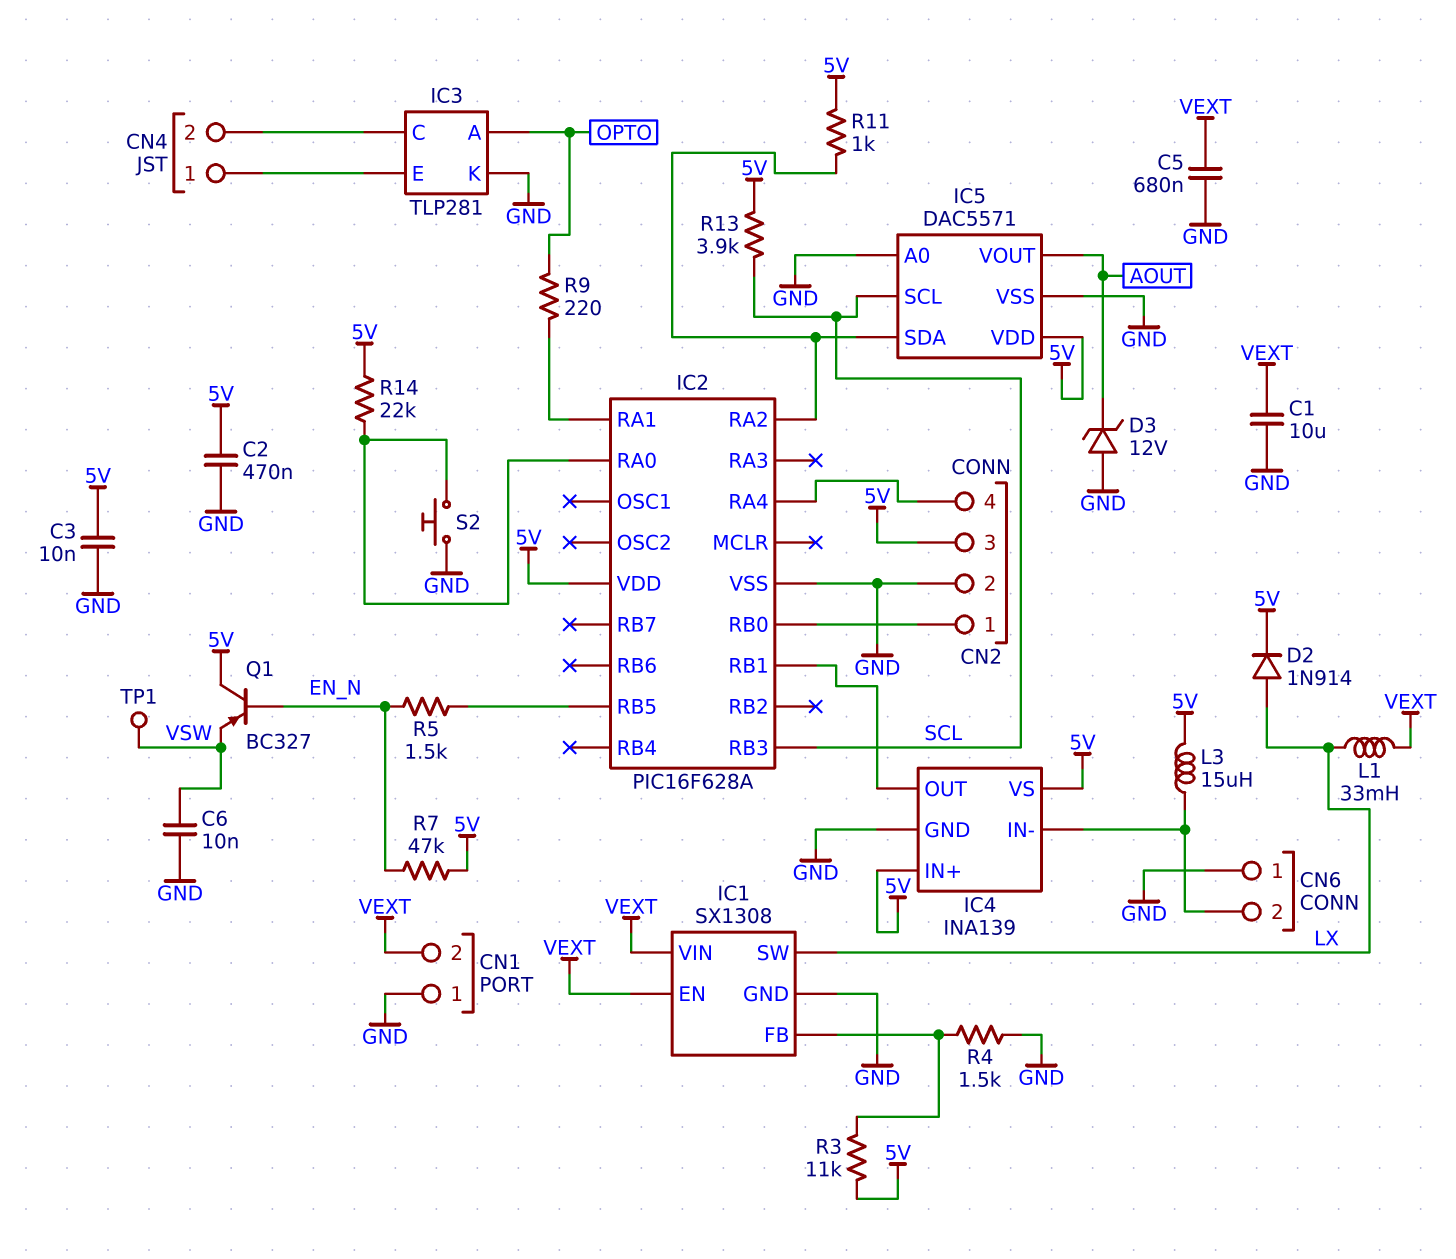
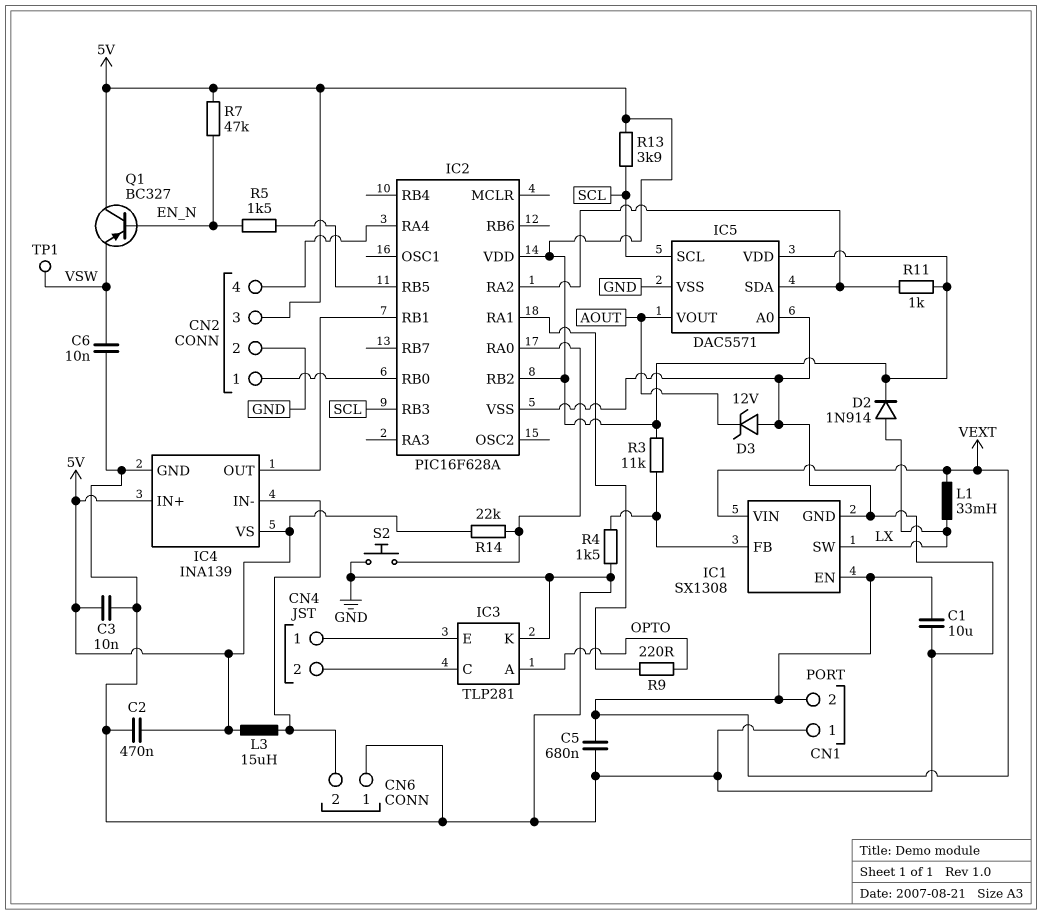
IC2 pin RB2: none -> 5V

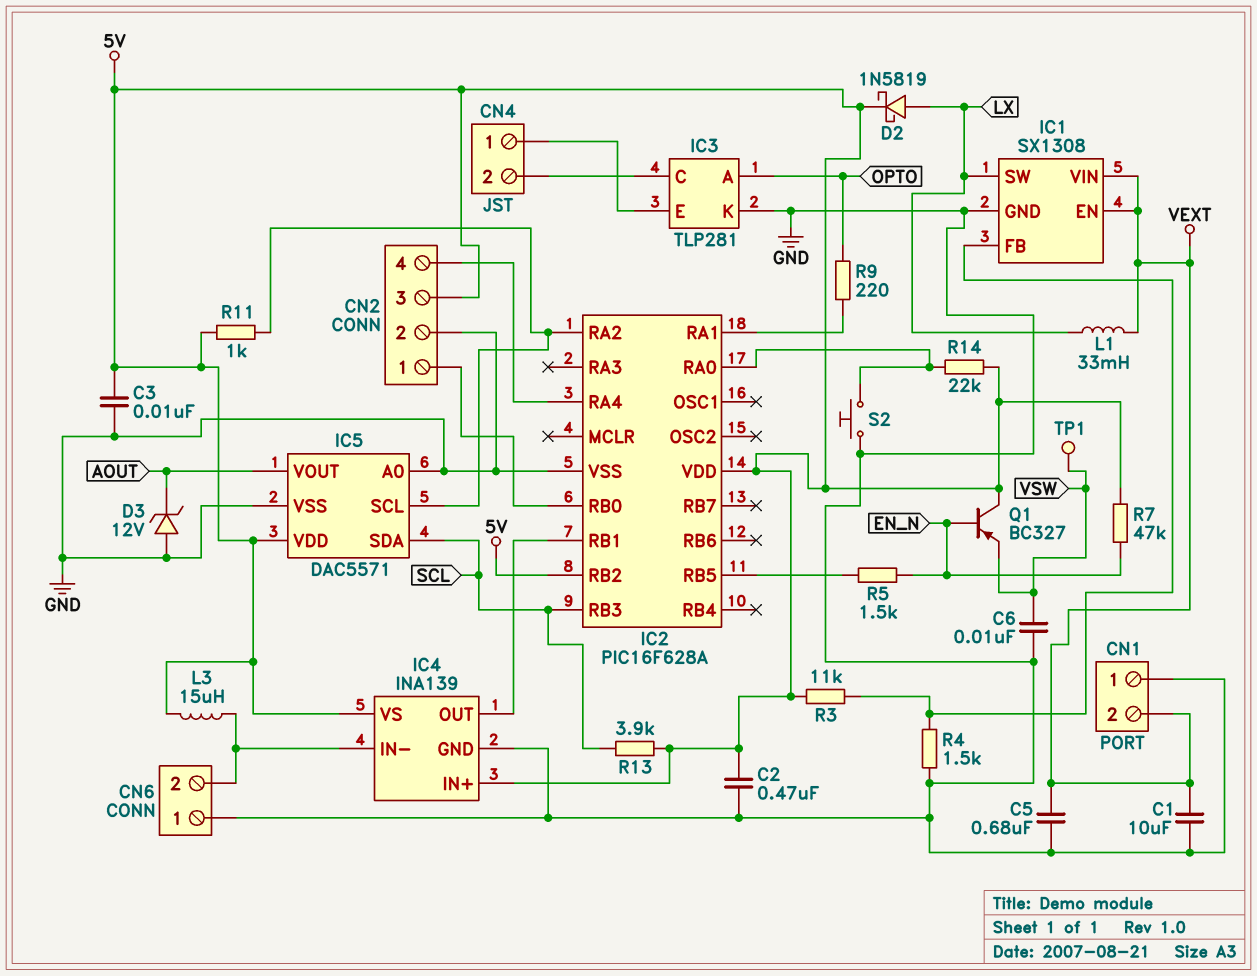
D2: diode 1N914 (A LX, K 5V) -> schottky 1N5819 (A LX, K 5V)
IC5 pin SCL: SCL -> IC2/RA2
IC5 pin SDA: IC2/RA2 -> SCL

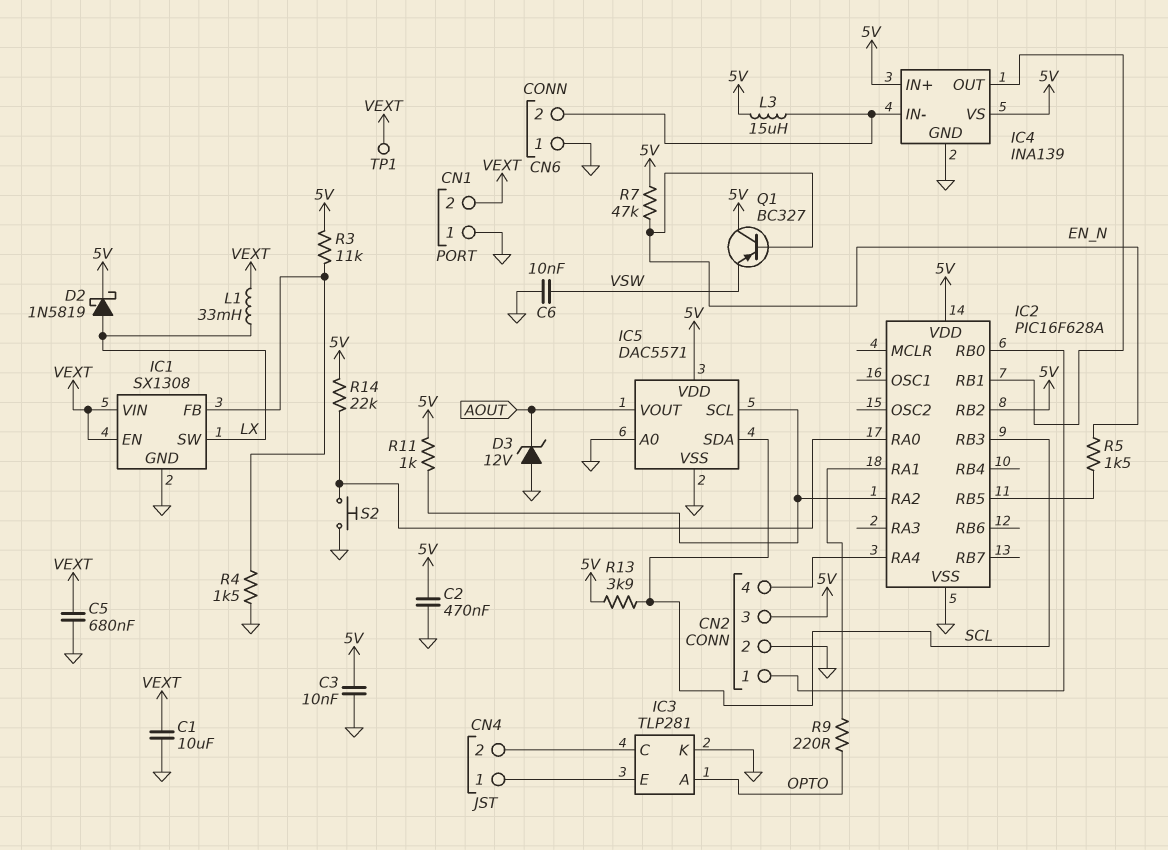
TP1: test point (VSW) -> test point (VEXT)

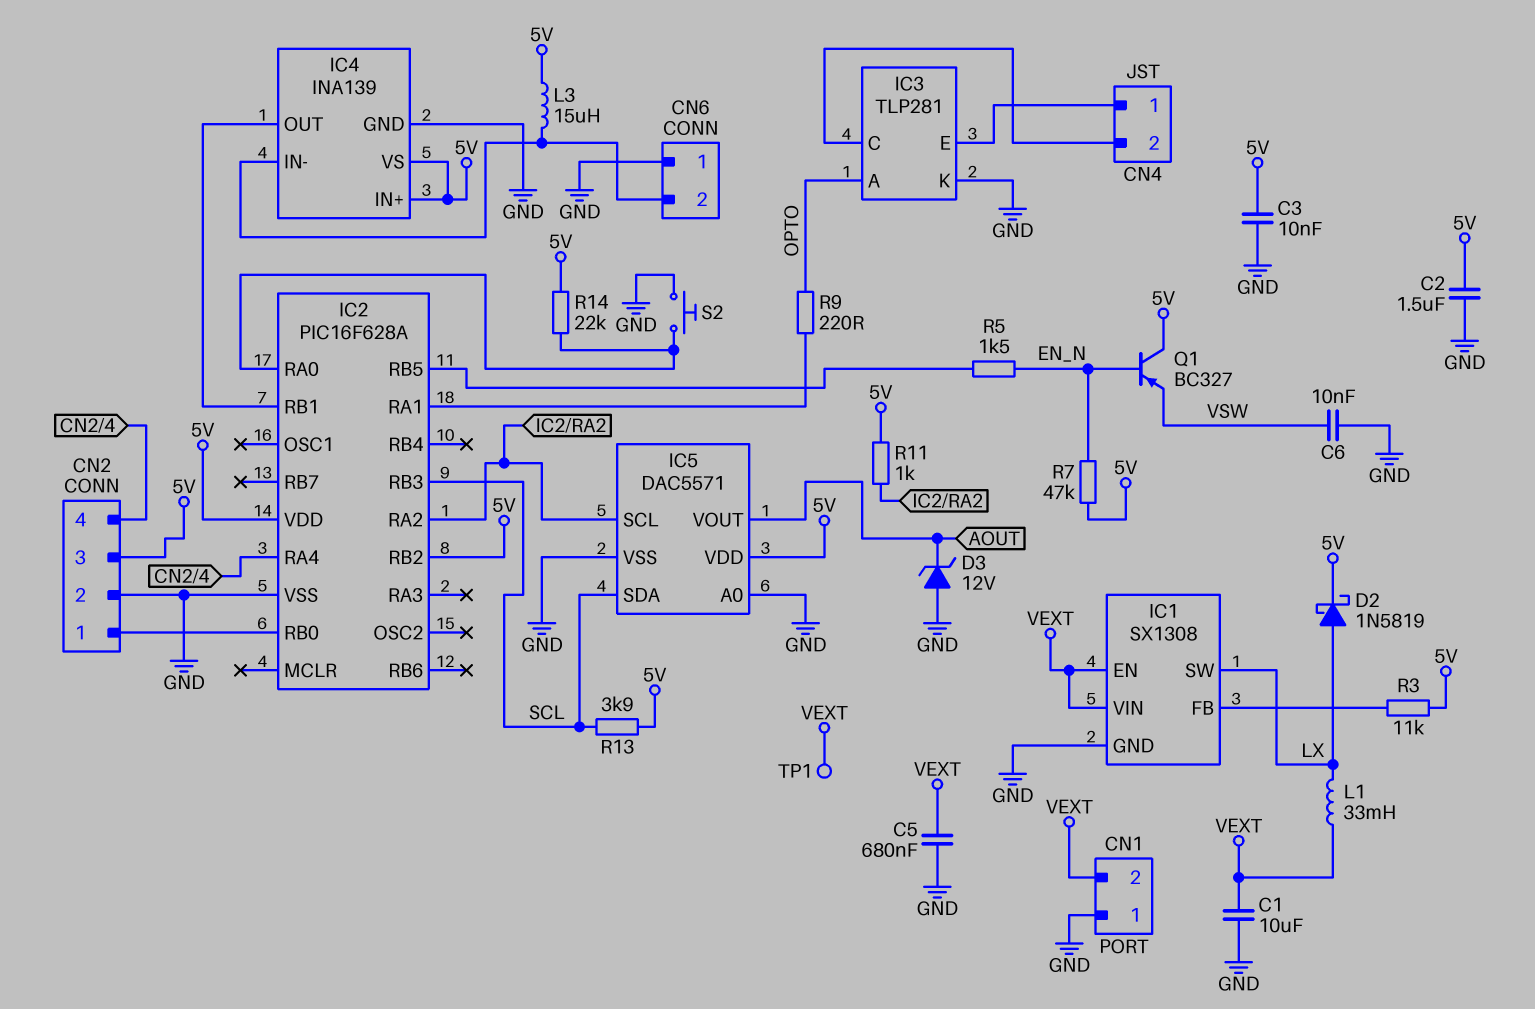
C2: 470nF (5V, GND) -> 1.5uF (5V, GND)
R4: 1.5k (GND, IC1/FB) -> none

